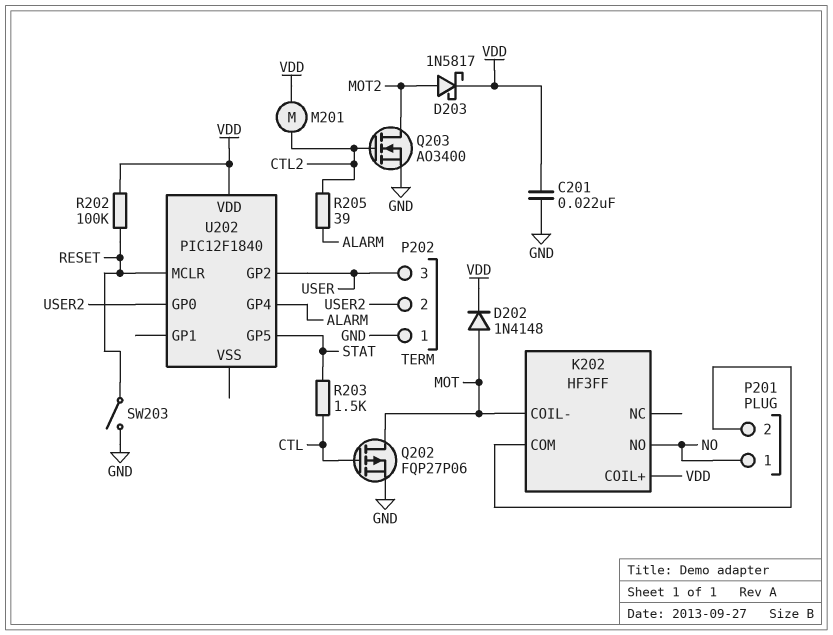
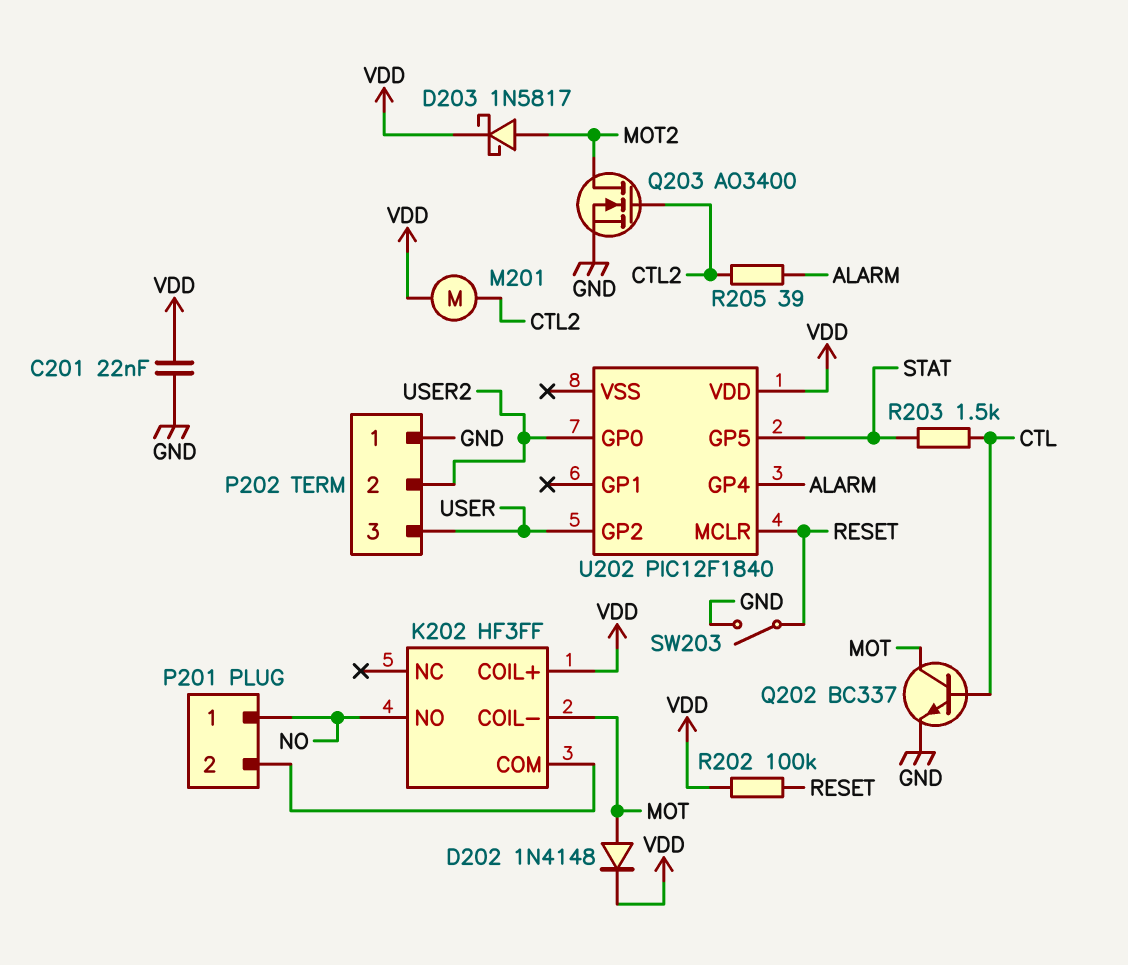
Q202: PMOS FQP27P06 (G CTL, D MOT, S GND) -> NPN BC337 (B CTL, C MOT, E GND)

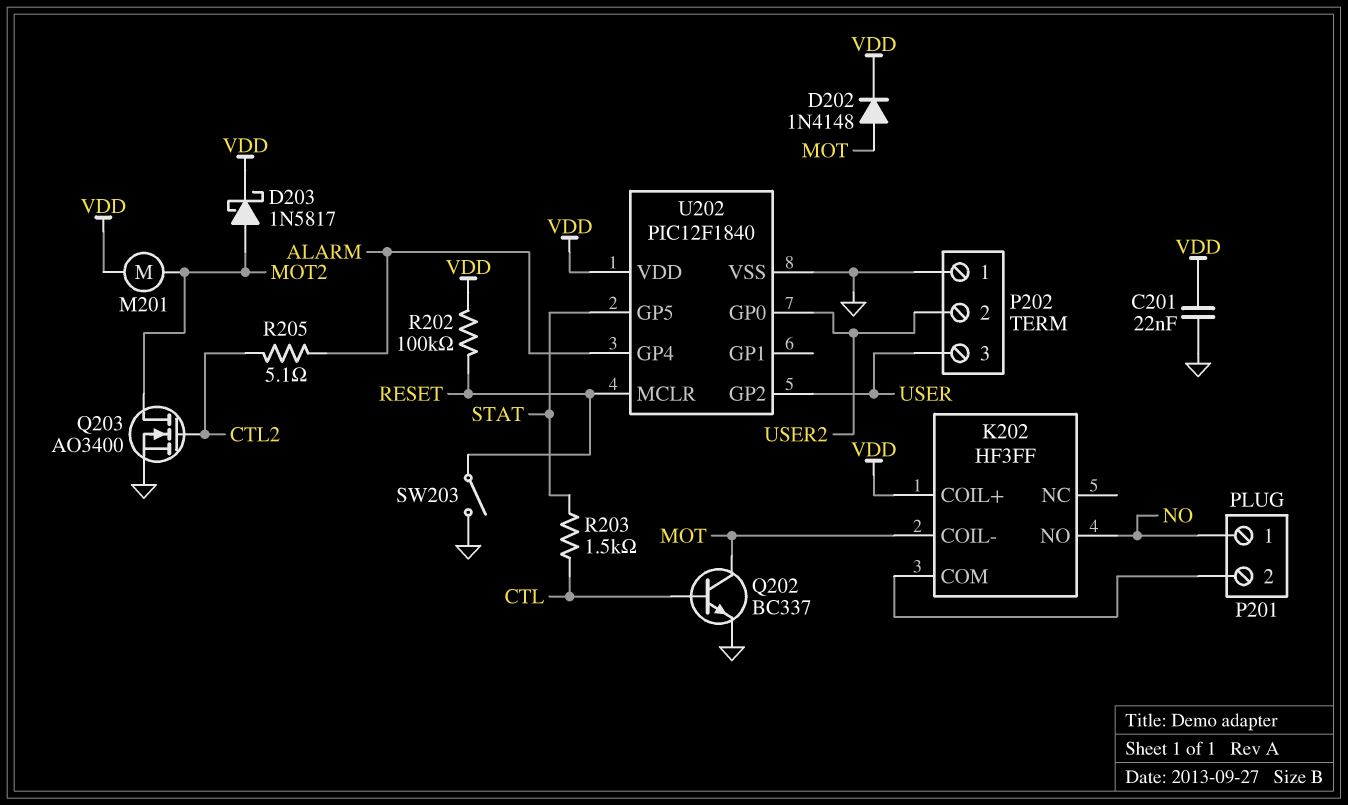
M201: motor (CTL2, VDD) -> motor (MOT2, VDD)
R205: 39 (ALARM, CTL2) -> 5.1 (ALARM, CTL2)
U202 pin VSS: none -> GND

